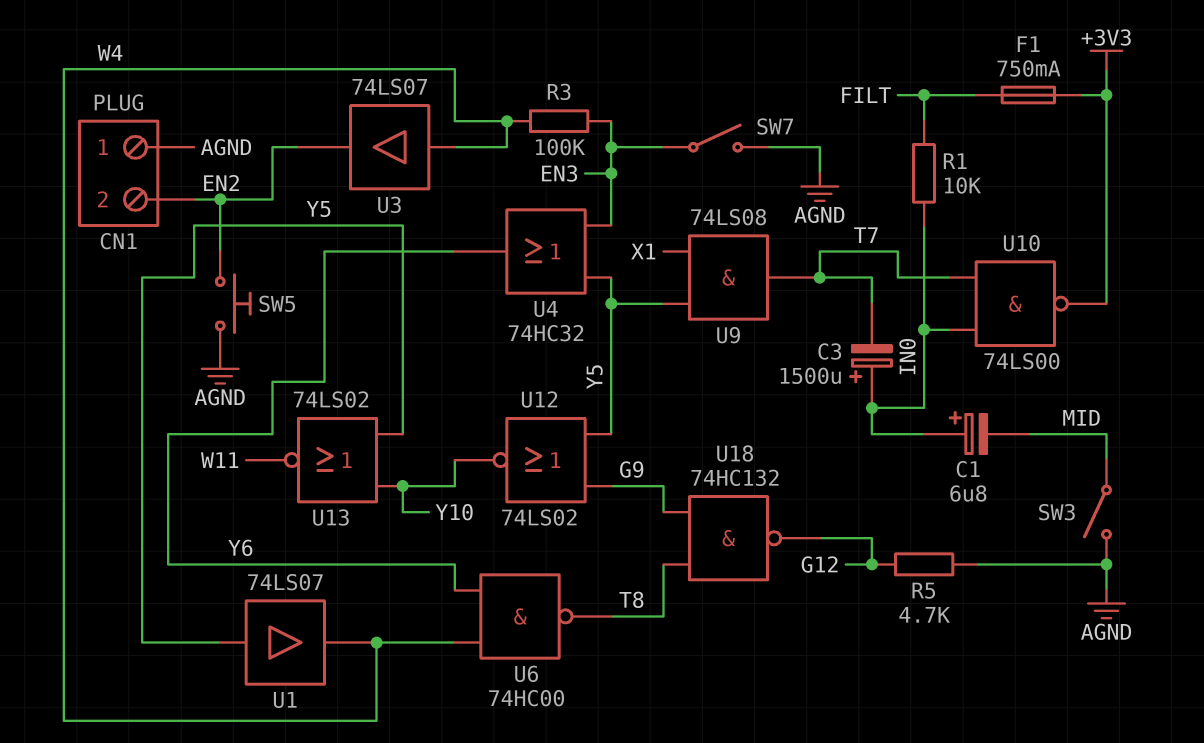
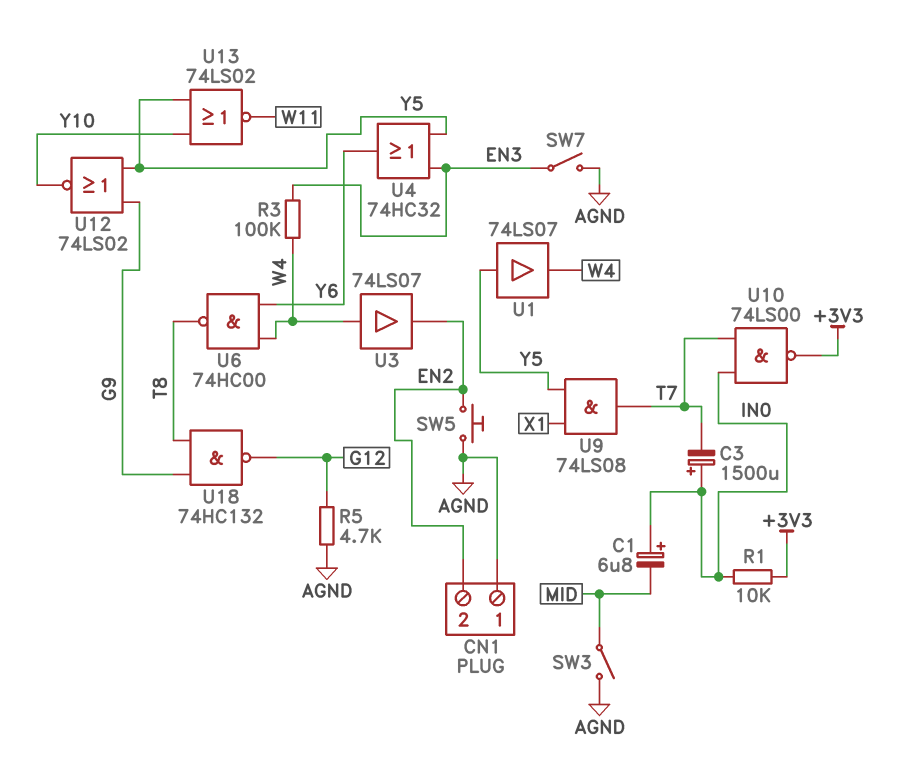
F1: 750mA (+3V3, FILT) -> none
R1: 10k (FILT, IN0) -> 10k (+3V3, IN0)

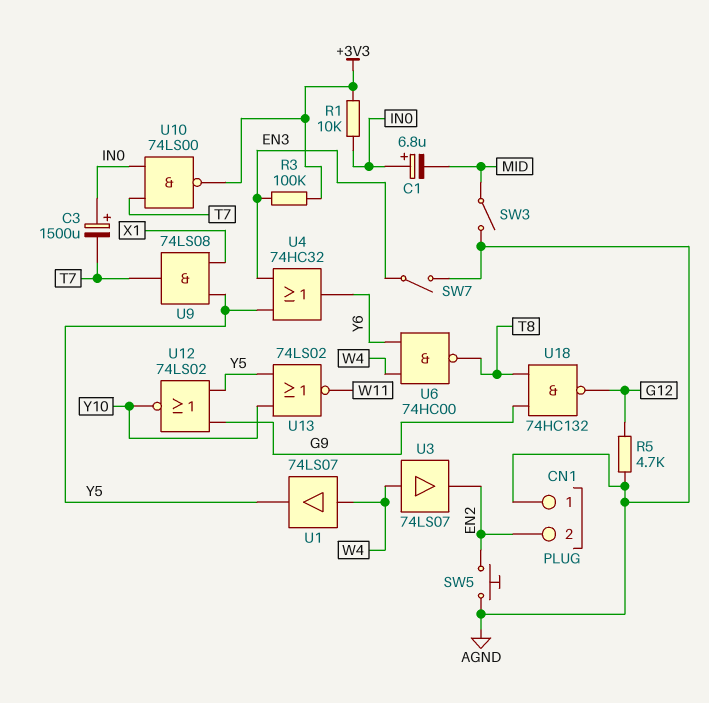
R3: 100k (EN3, W4) -> 100k (+3V3, EN3)
U1: buffer 74LS07 (in Y5, out W4) -> buffer 74LS07 (in W4, out Y5)

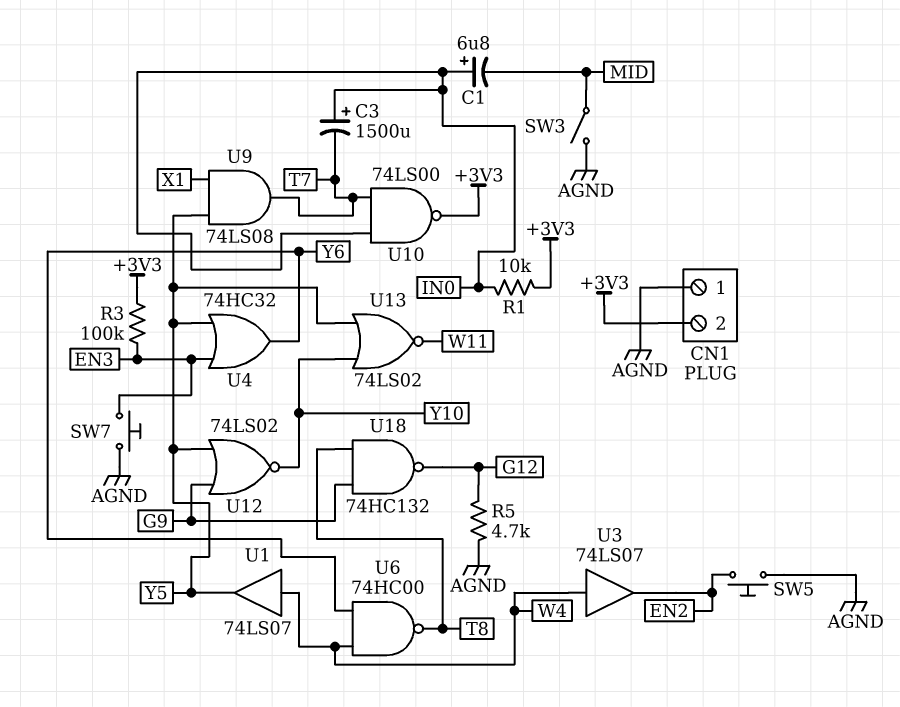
CN1 pin 2: EN2 -> +3V3
SW7: switch (AGND, EN3) -> button (AGND, EN3)

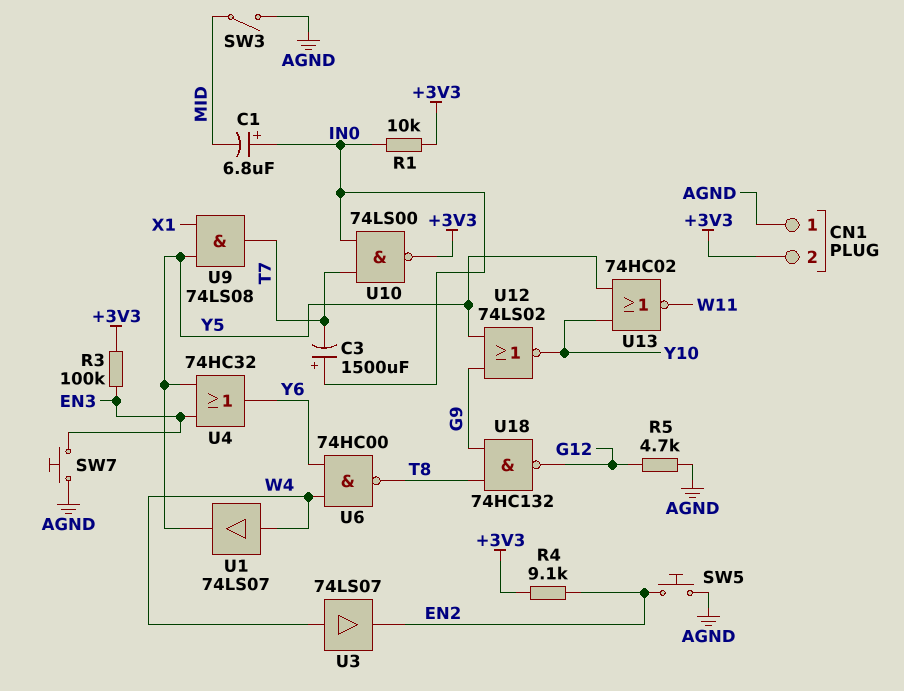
R4: none -> 9.1k (+3V3, EN2)
U13: NOR 74LS02 (in Y5, in Y10, out W11) -> NOR 74HC02 (in Y5, in Y10, out W11)

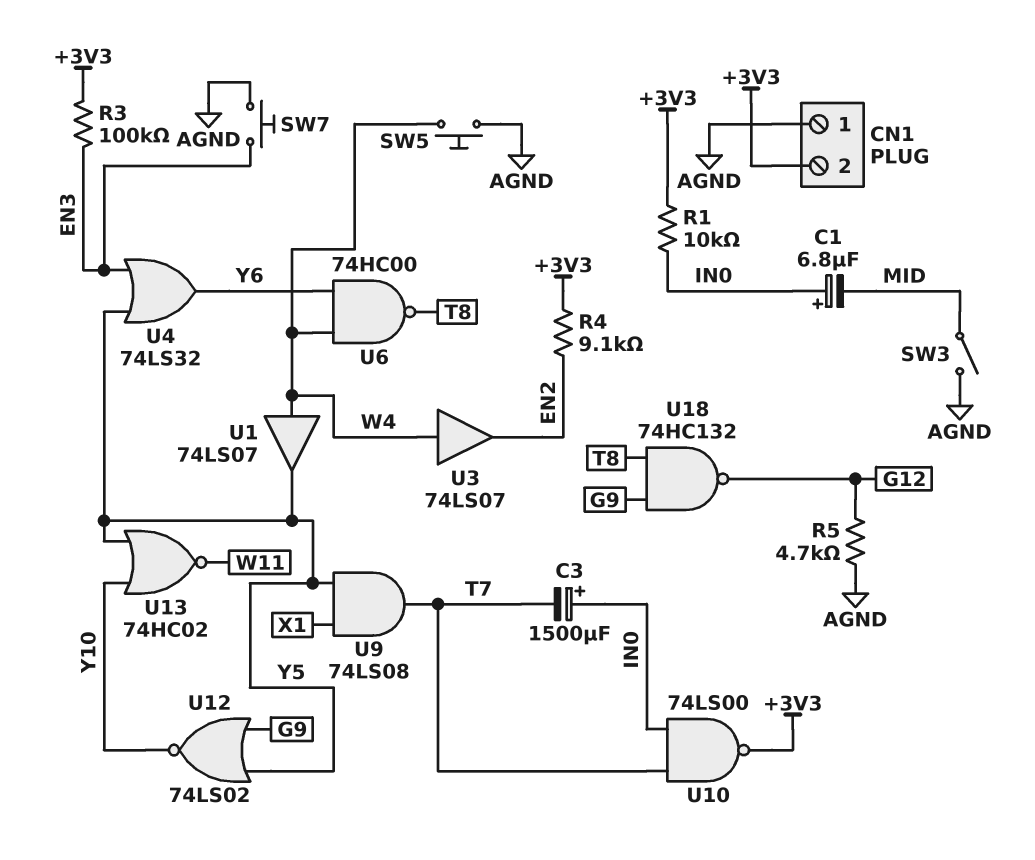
SW5: button (AGND, EN2) -> button (AGND, W4)
U4: OR 74HC32 (in EN3, in Y5, out Y6) -> OR 74LS32 (in EN3, in Y5, out Y6)

